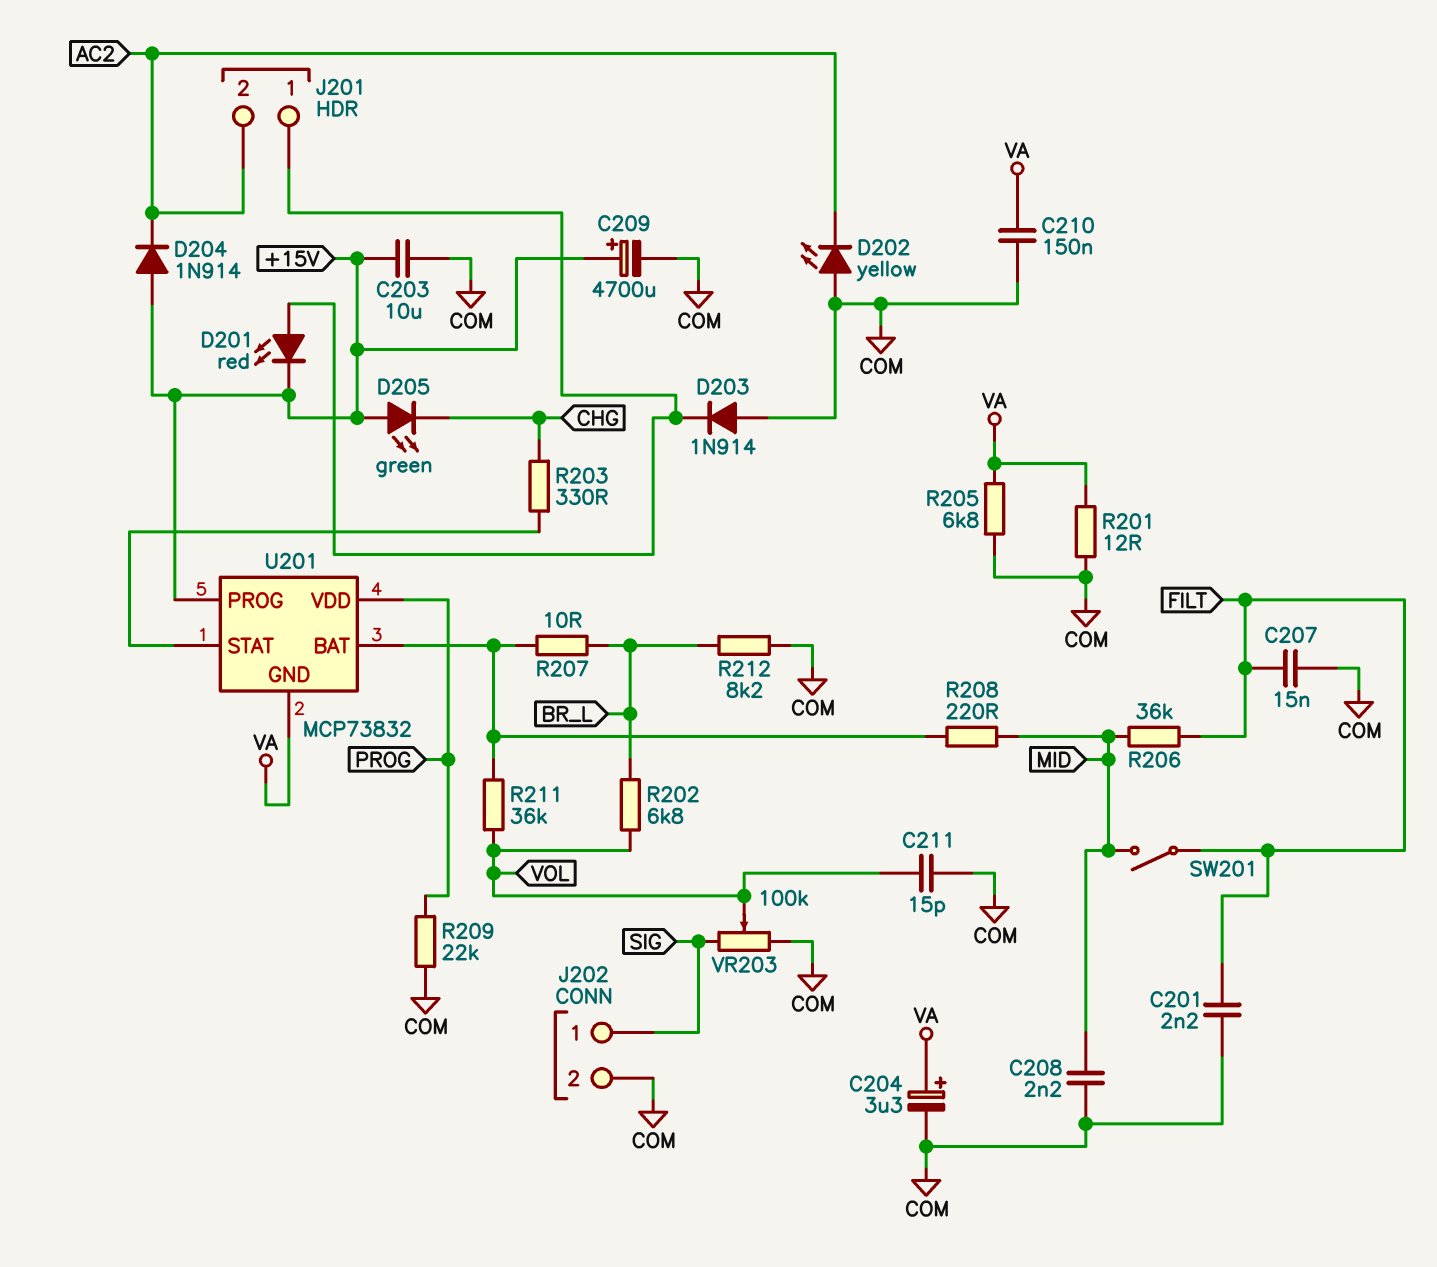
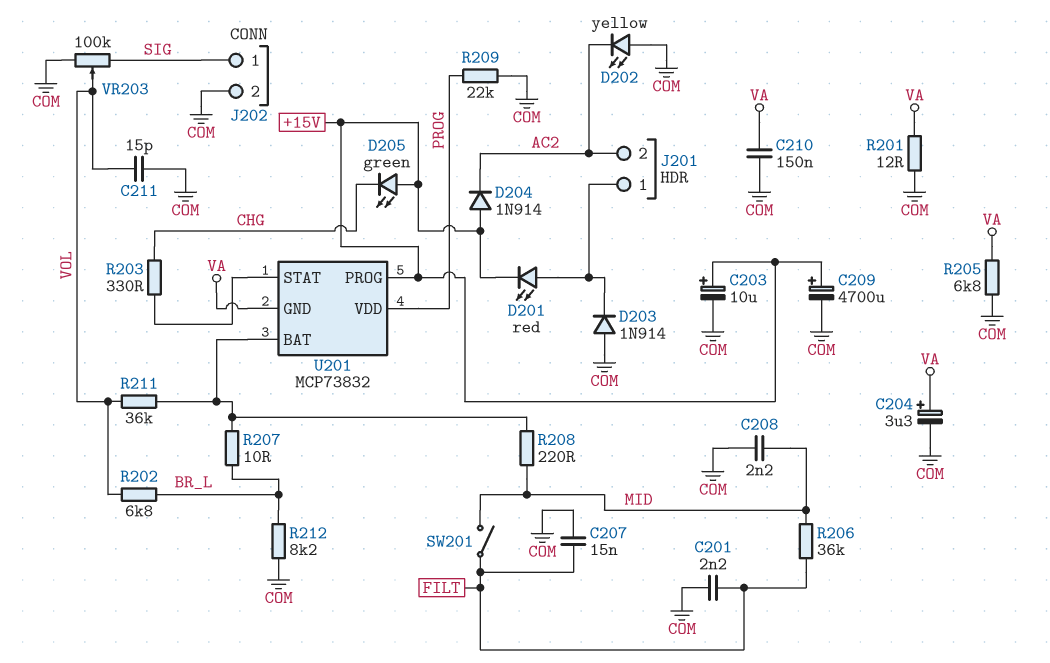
C203: 10uF (+15V, COM) -> 10uF (plus +15V, minus COM)

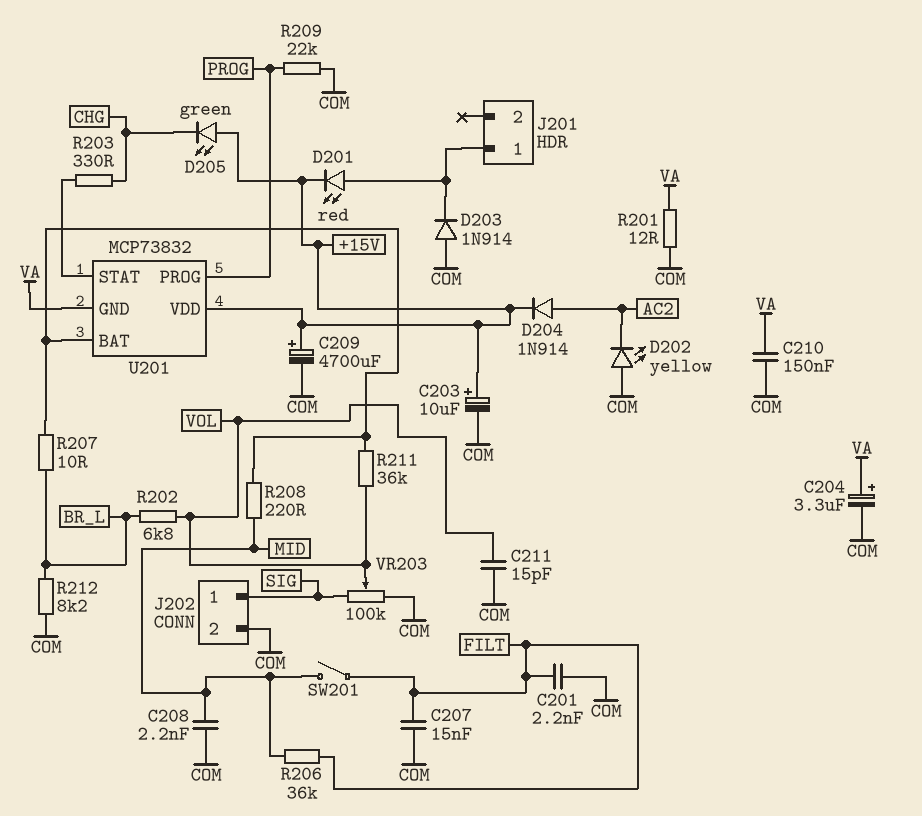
D204: diode 1N914 (A +15V, K AC2) -> diode 1N914 (A AC2, K +15V)
J201 pin 2: AC2 -> none
R205: 6.8k (COM, VA) -> none
U201 pin PROG: +15V -> PROG
U201 pin VDD: PROG -> +15V

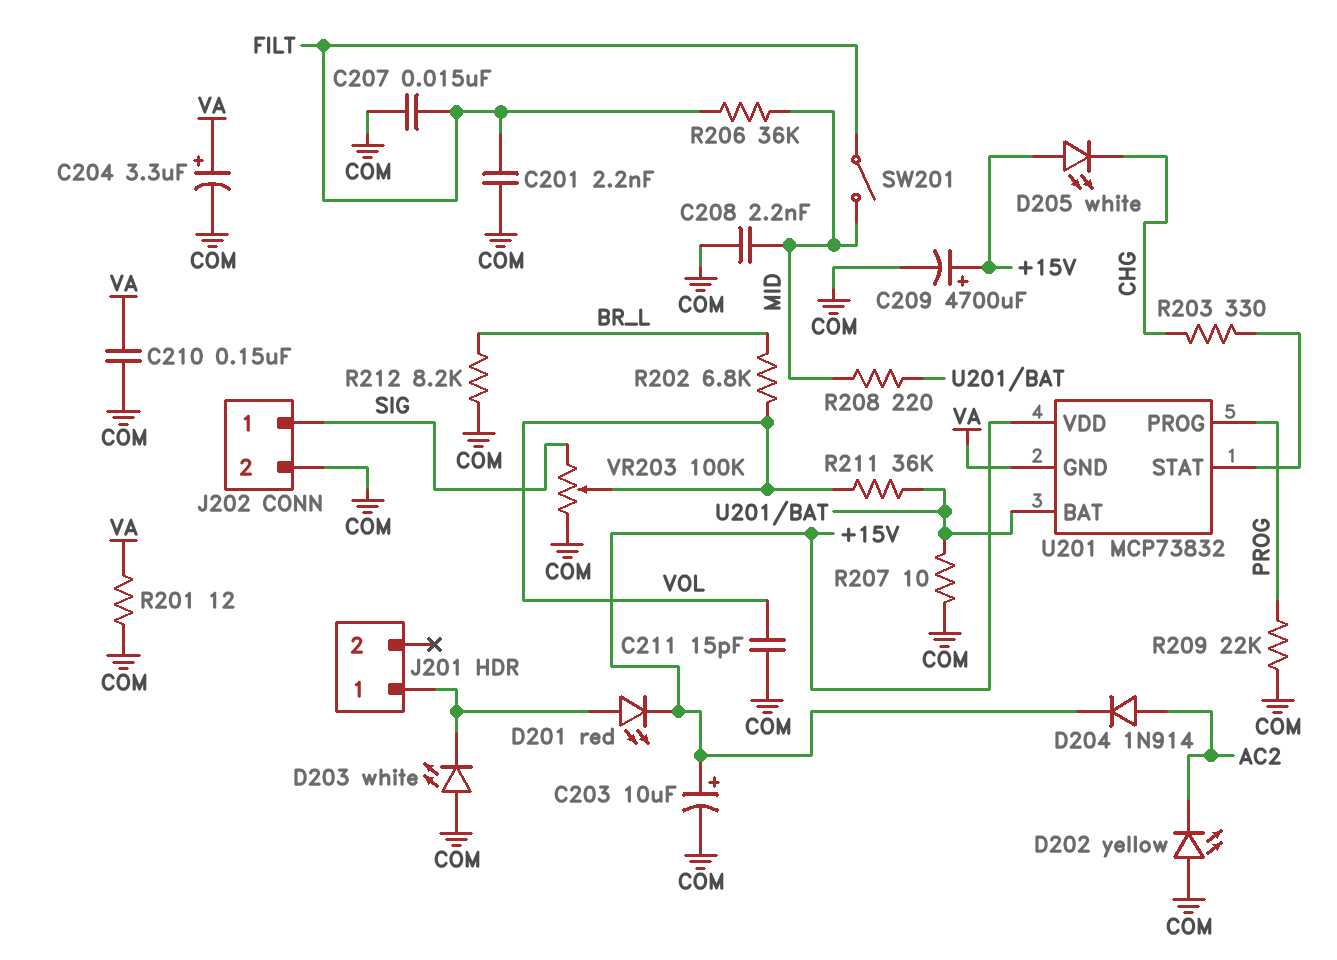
D203: diode 1N914 (A COM, K J201/1) -> LED white (A COM, K J201/1)
D205: LED green (A +15V, K CHG) -> LED white (A +15V, K CHG)
R207: 10 (BR_L, U201/BAT) -> 10 (COM, U201/BAT)

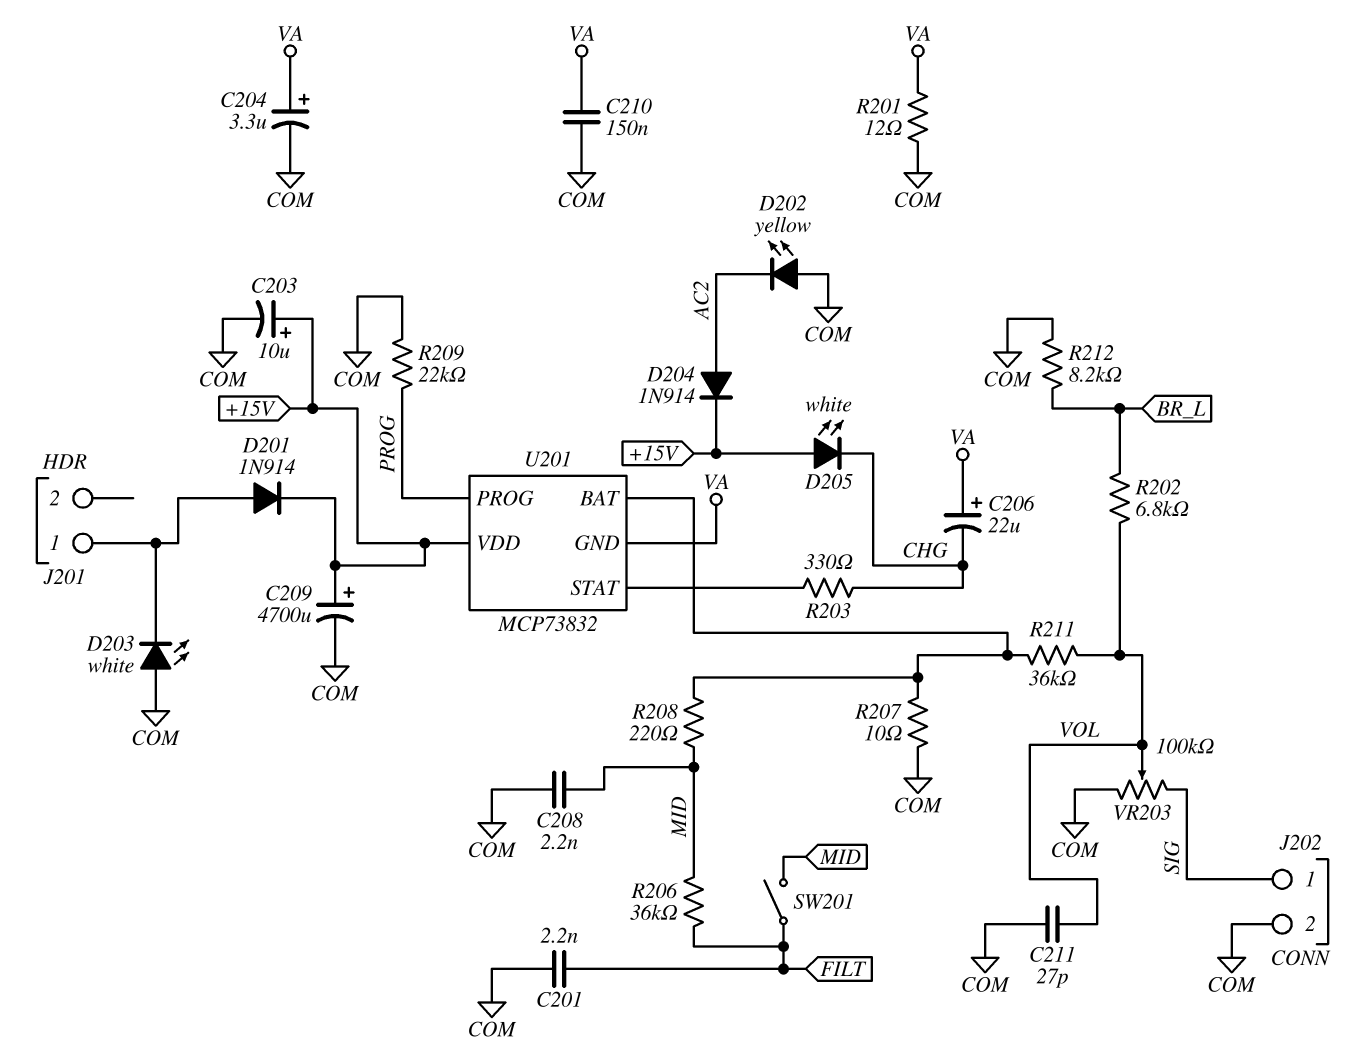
C206: none -> 22uF (plus VA, minus CHG)
C207: 15nF (COM, FILT) -> none
C211: 15pF (COM, VOL) -> 27pF (COM, VOL)
D201: LED red (A J201/1, K +15V) -> diode 1N914 (A J201/1, K +15V)

